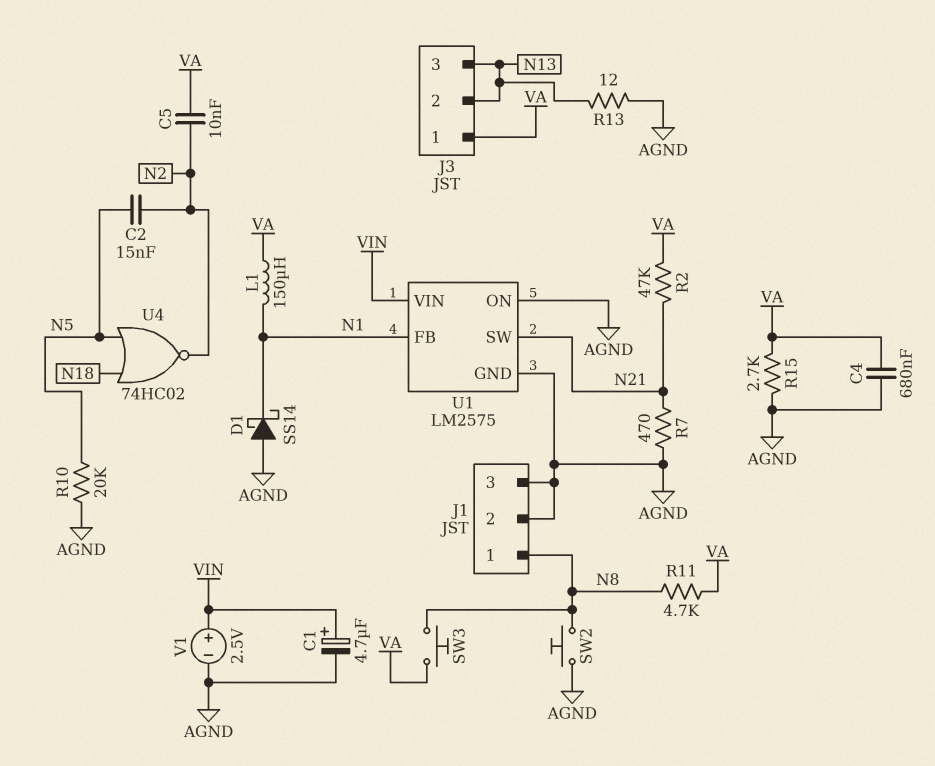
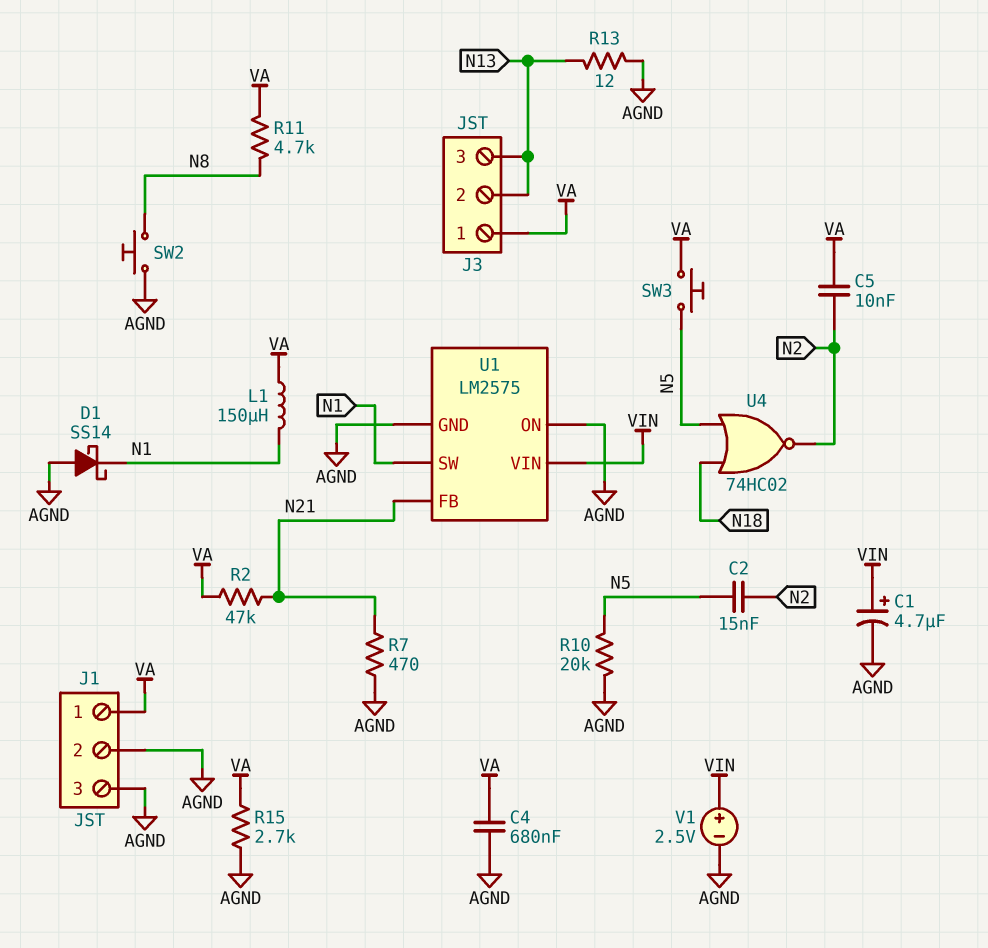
J1 pin 1: N8 -> VA
SW3: button (N8, VA) -> button (N5, VA)
U1 pin FB: N1 -> N21
U1 pin SW: N21 -> N1

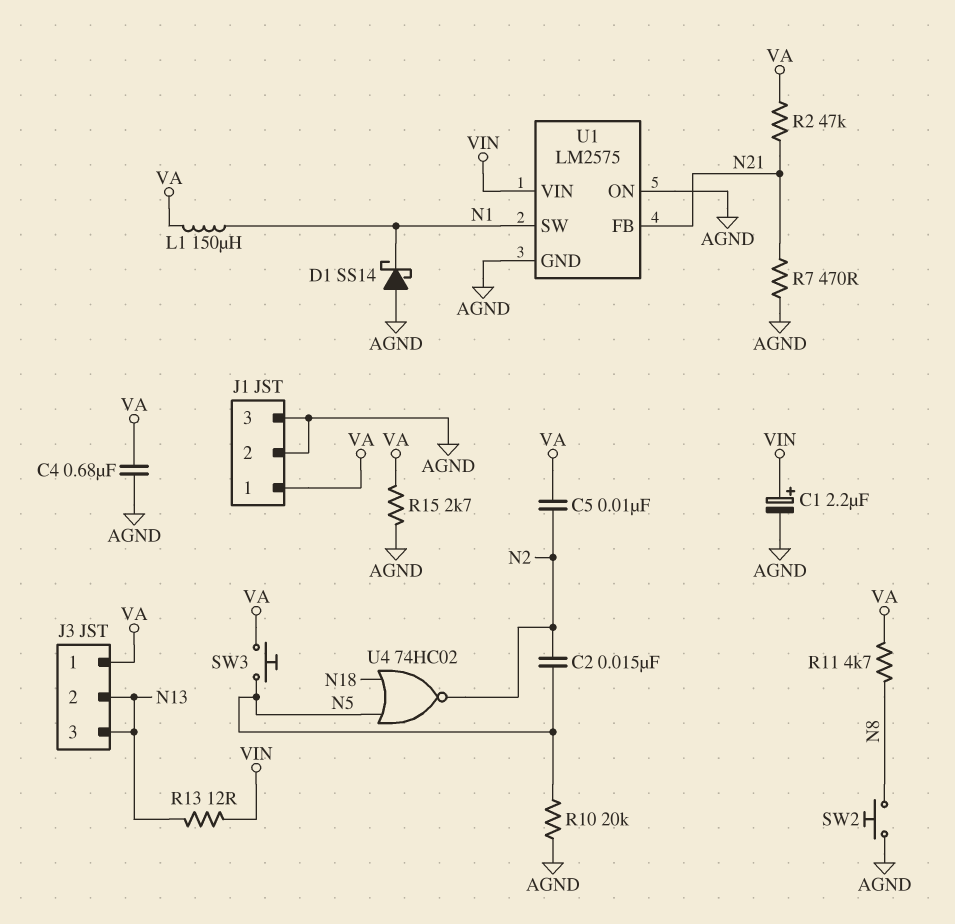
C1: 4.7uF (plus VIN, minus AGND) -> 2.2uF (plus VIN, minus AGND)
R13: 12 (AGND, N13) -> 12 (N13, VIN)
V1: 2.5V (plus VIN, minus AGND) -> none

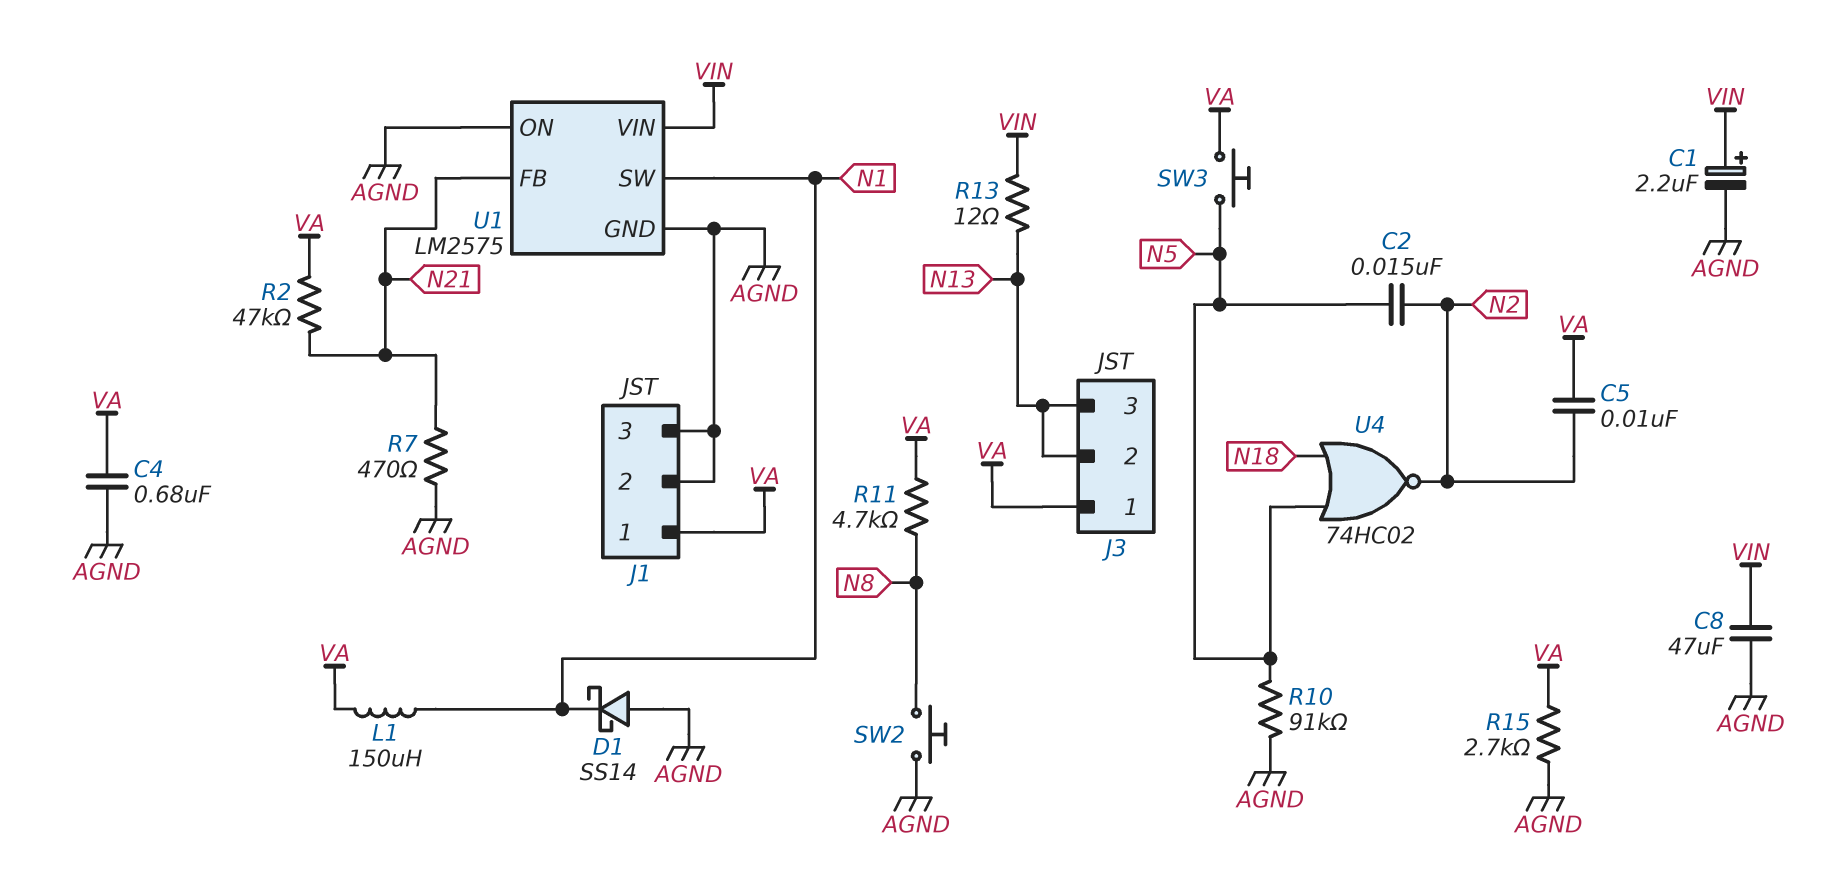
C8: none -> 47uF (AGND, VIN)
R10: 20k (AGND, N5) -> 91k (AGND, N5)

